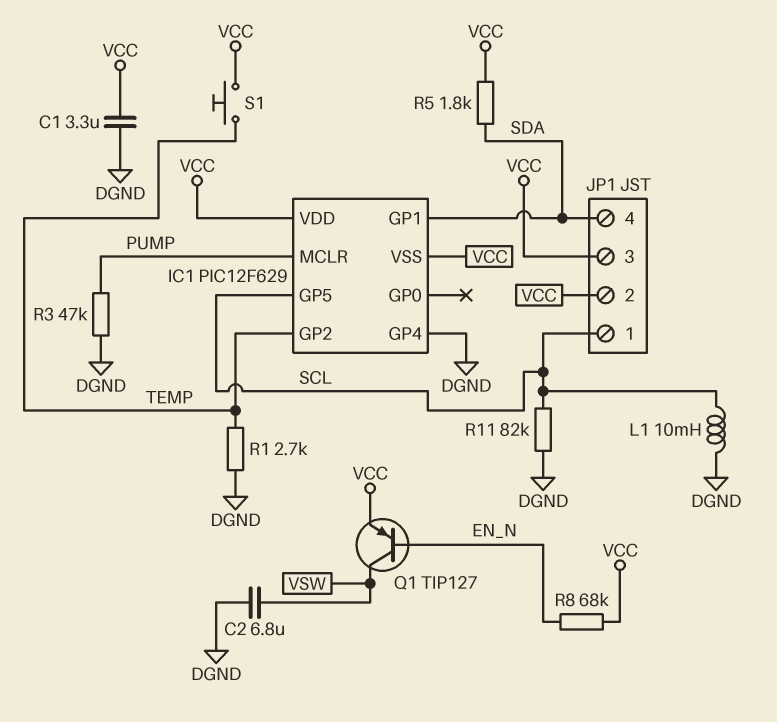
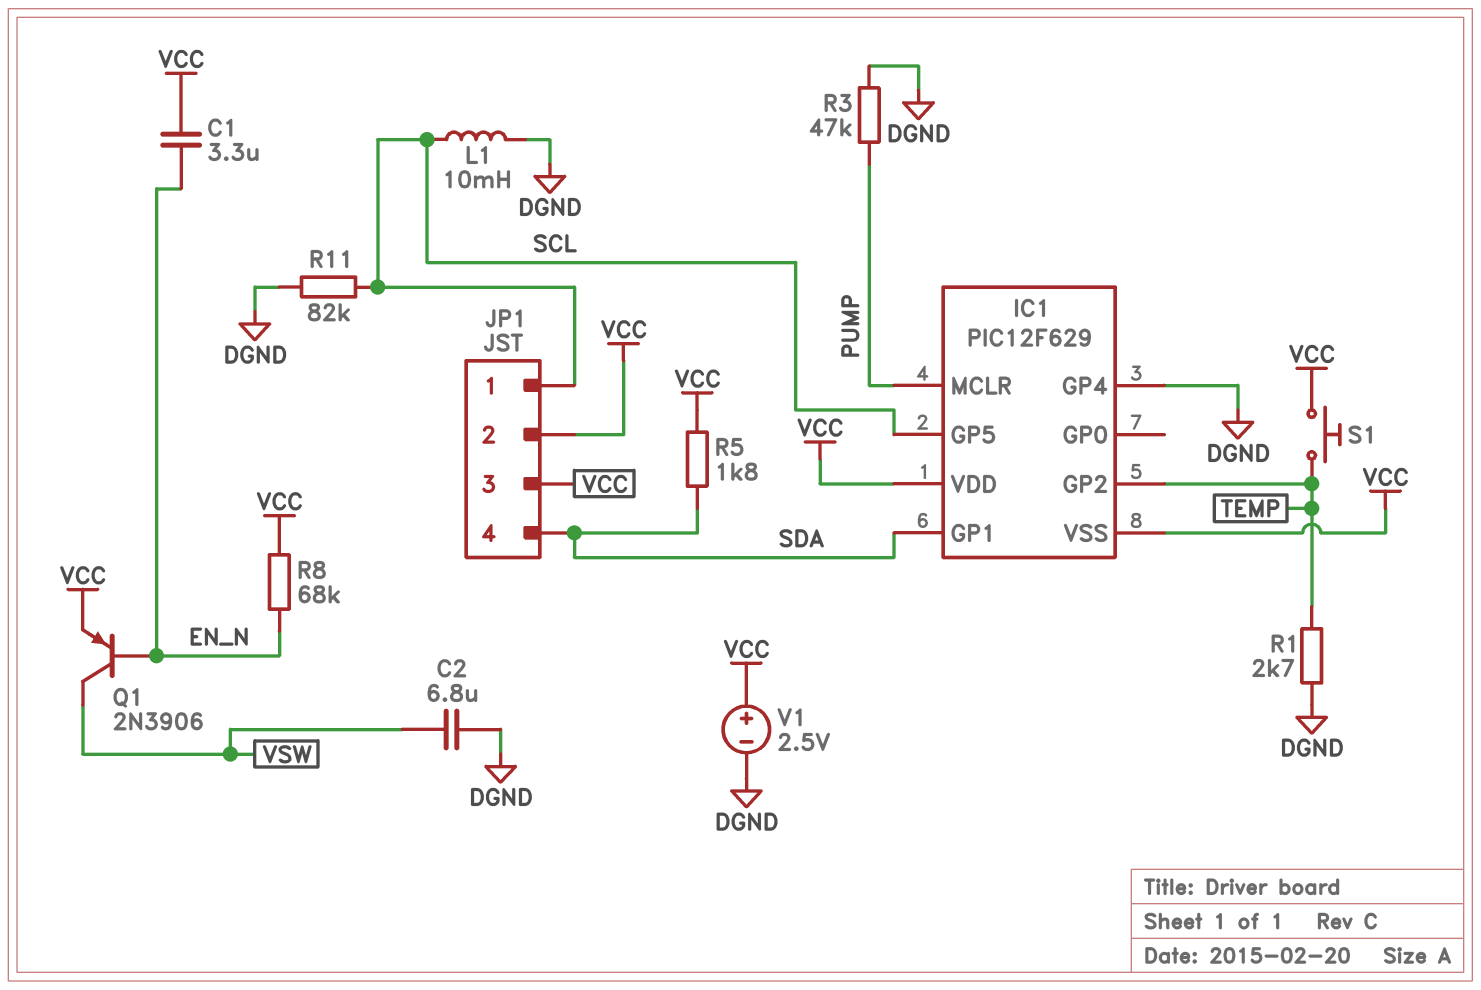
C1: 3.3uF (DGND, VCC) -> 3.3uF (EN_N, VCC)
Q1: PNP TIP127 (B EN_N, C VSW, E VCC) -> PNP 2N3906 (B EN_N, C VSW, E VCC)
V1: none -> 2.5V (plus VCC, minus DGND)

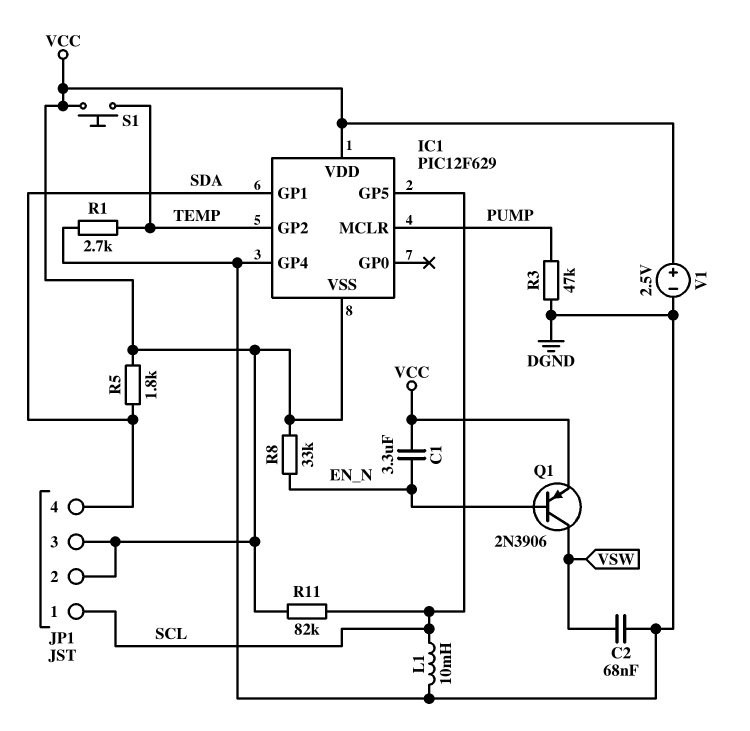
C2: 6.8uF (DGND, VSW) -> 68nF (DGND, VSW)
R8: 68k (EN_N, VCC) -> 33k (EN_N, VCC)
R11: 82k (DGND, SCL) -> 82k (SCL, VCC)

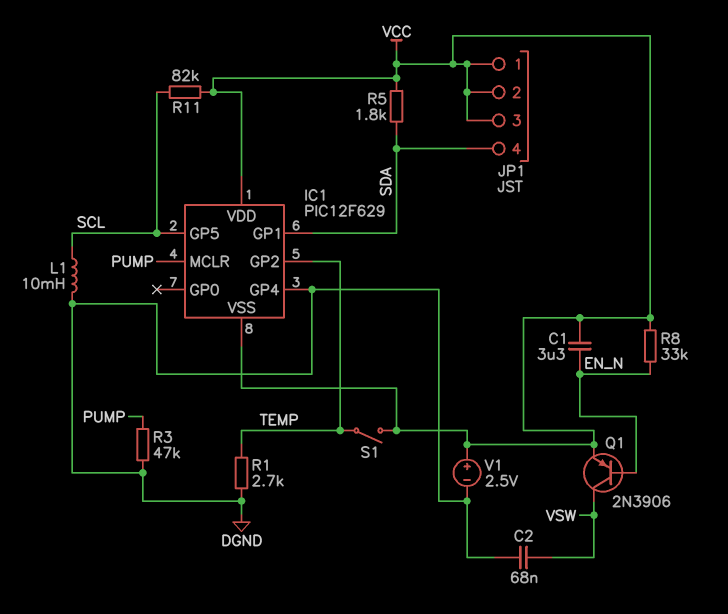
JP1 pin 1: SCL -> VCC
S1: button (TEMP, VCC) -> switch (TEMP, VCC)

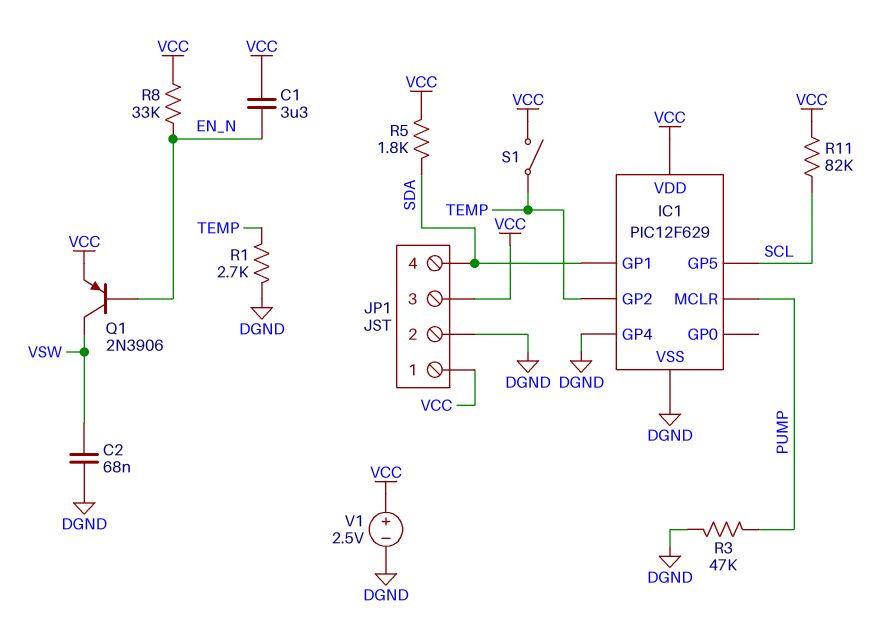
IC1 pin VSS: VCC -> DGND
JP1 pin 2: VCC -> DGND
L1: 10mH (DGND, SCL) -> none

